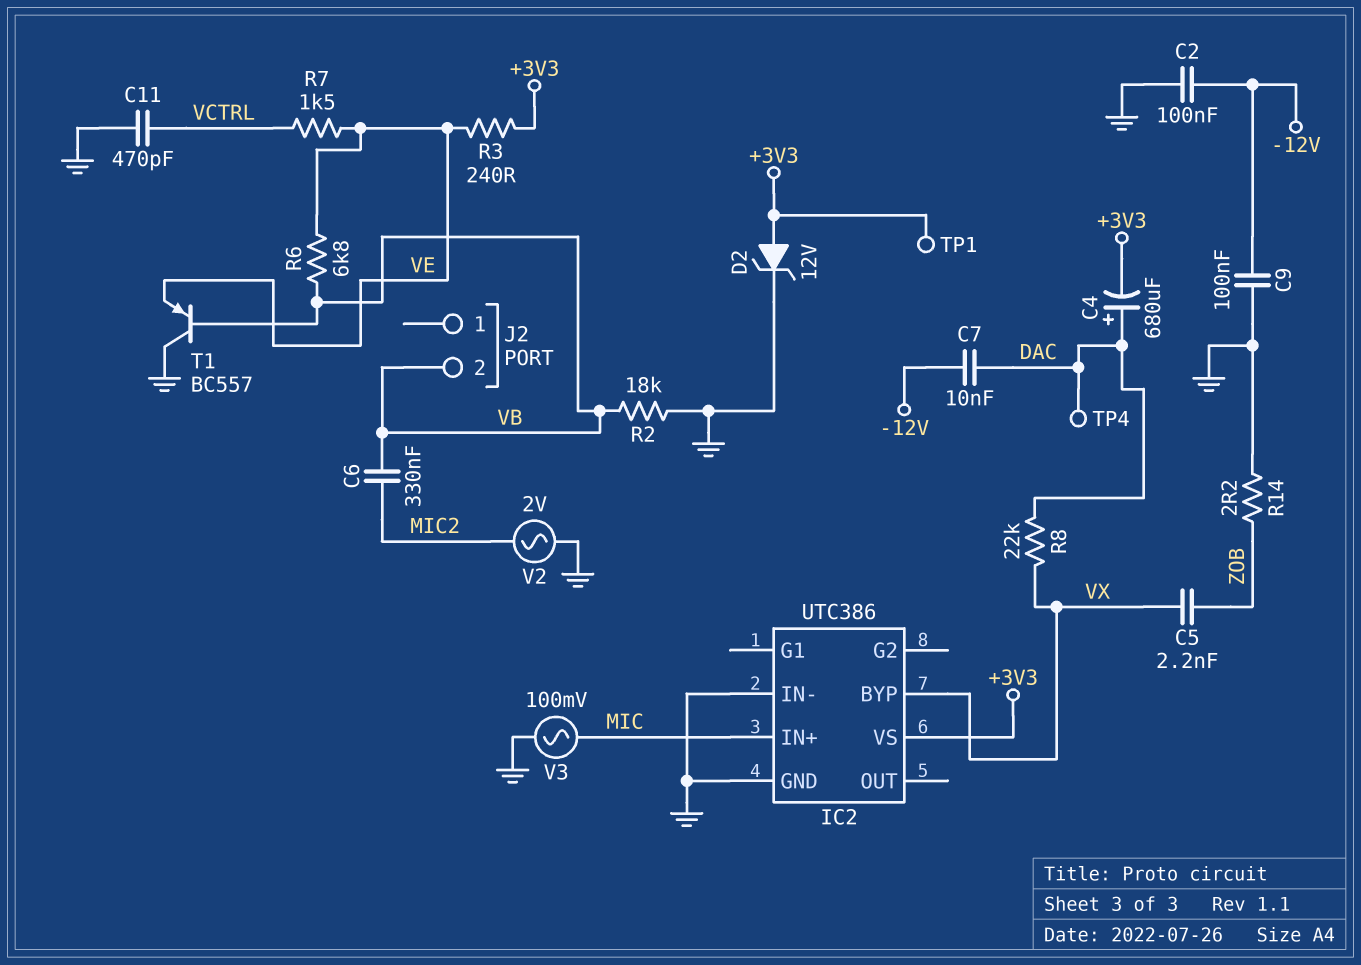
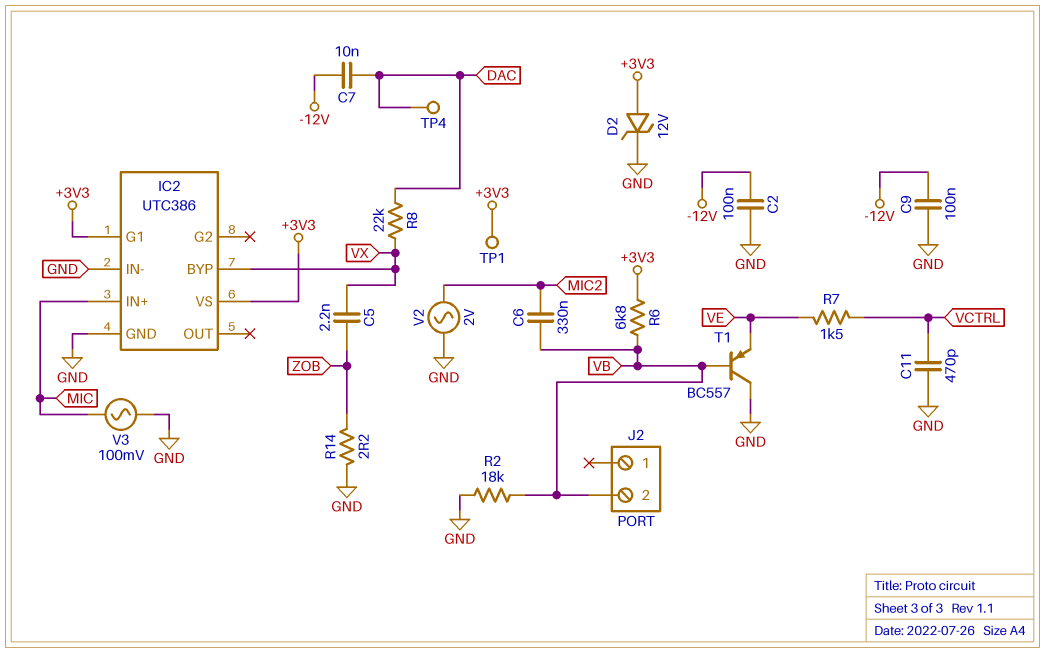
C4: 680uF (plus DAC, minus +3V3) -> none
IC2 pin G1: none -> +3V3
R3: 240 (+3V3, VE) -> none
R6: 6.8k (VB, VE) -> 6.8k (+3V3, VB)

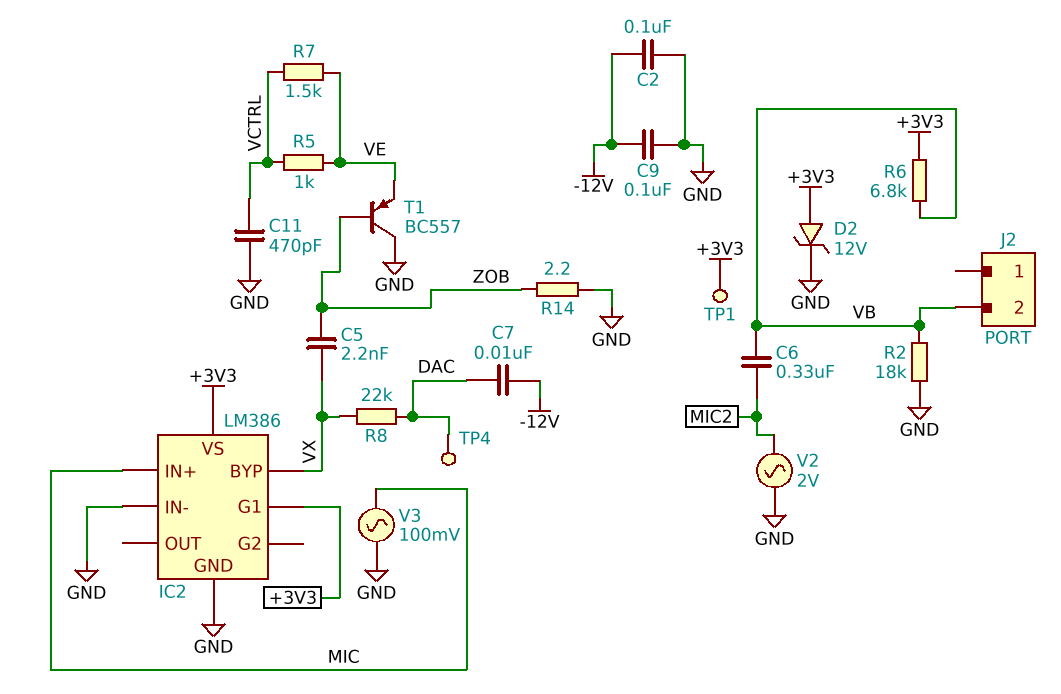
IC2: UTC386 -> LM386
R5: none -> 1k (VCTRL, VE)
T1: PNP BC557 (B VB, C GND, E VE) -> PNP BC557 (B ZOB, C GND, E VE)

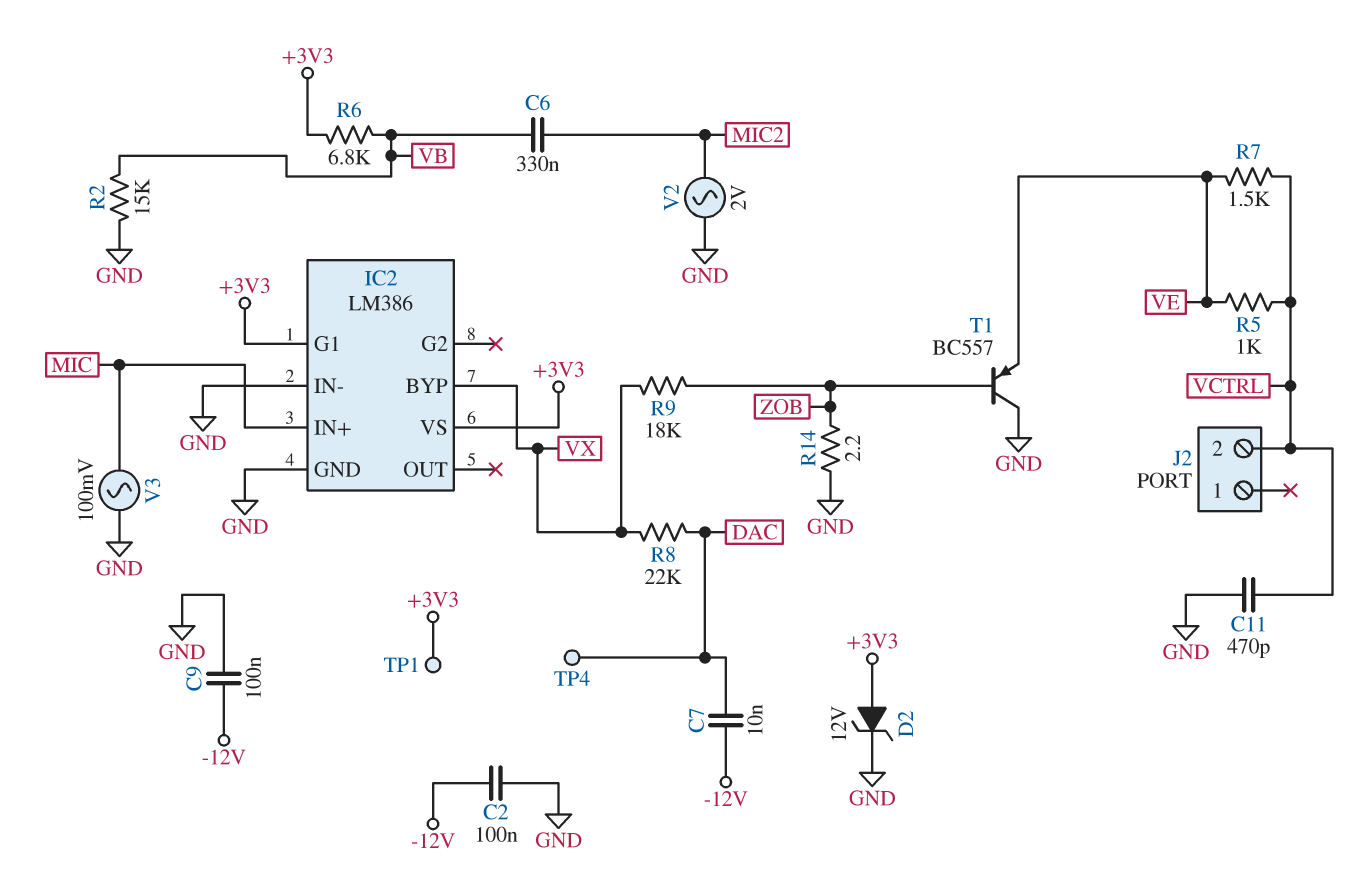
C5: 2.2nF (VX, ZOB) -> none
J2 pin 2: VB -> VCTRL
R2: 18k (GND, VB) -> 15k (GND, VB)
R9: none -> 18k (VX, ZOB)

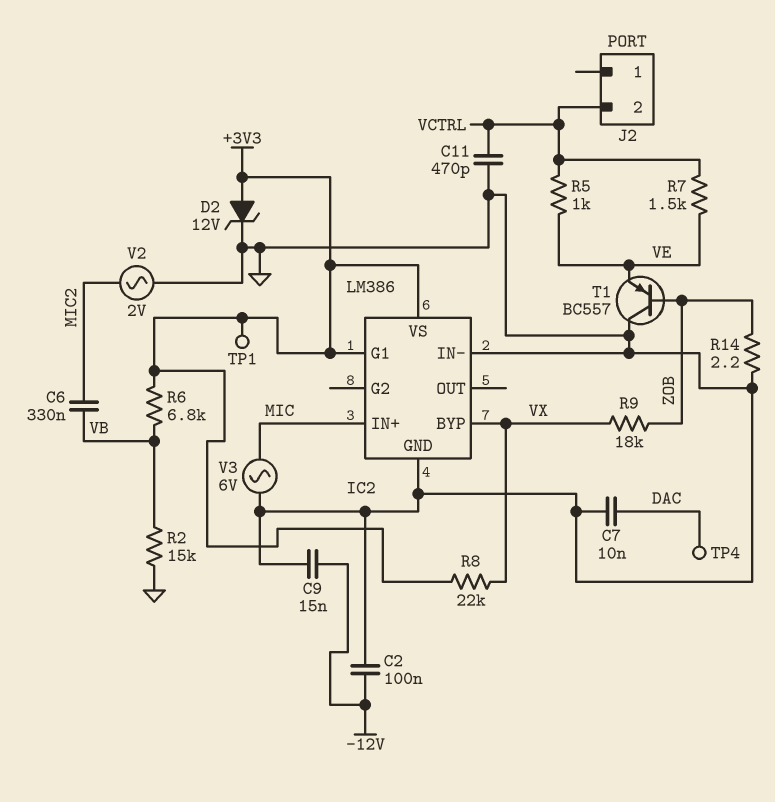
C7: 10nF (-12V, DAC) -> 10nF (DAC, GND)
C9: 100nF (-12V, GND) -> 15nF (-12V, GND)
R8: 22k (DAC, VX) -> 22k (+3V3, VX)
V3: AC 100mV (GND, MIC) -> AC 6V (GND, MIC)

